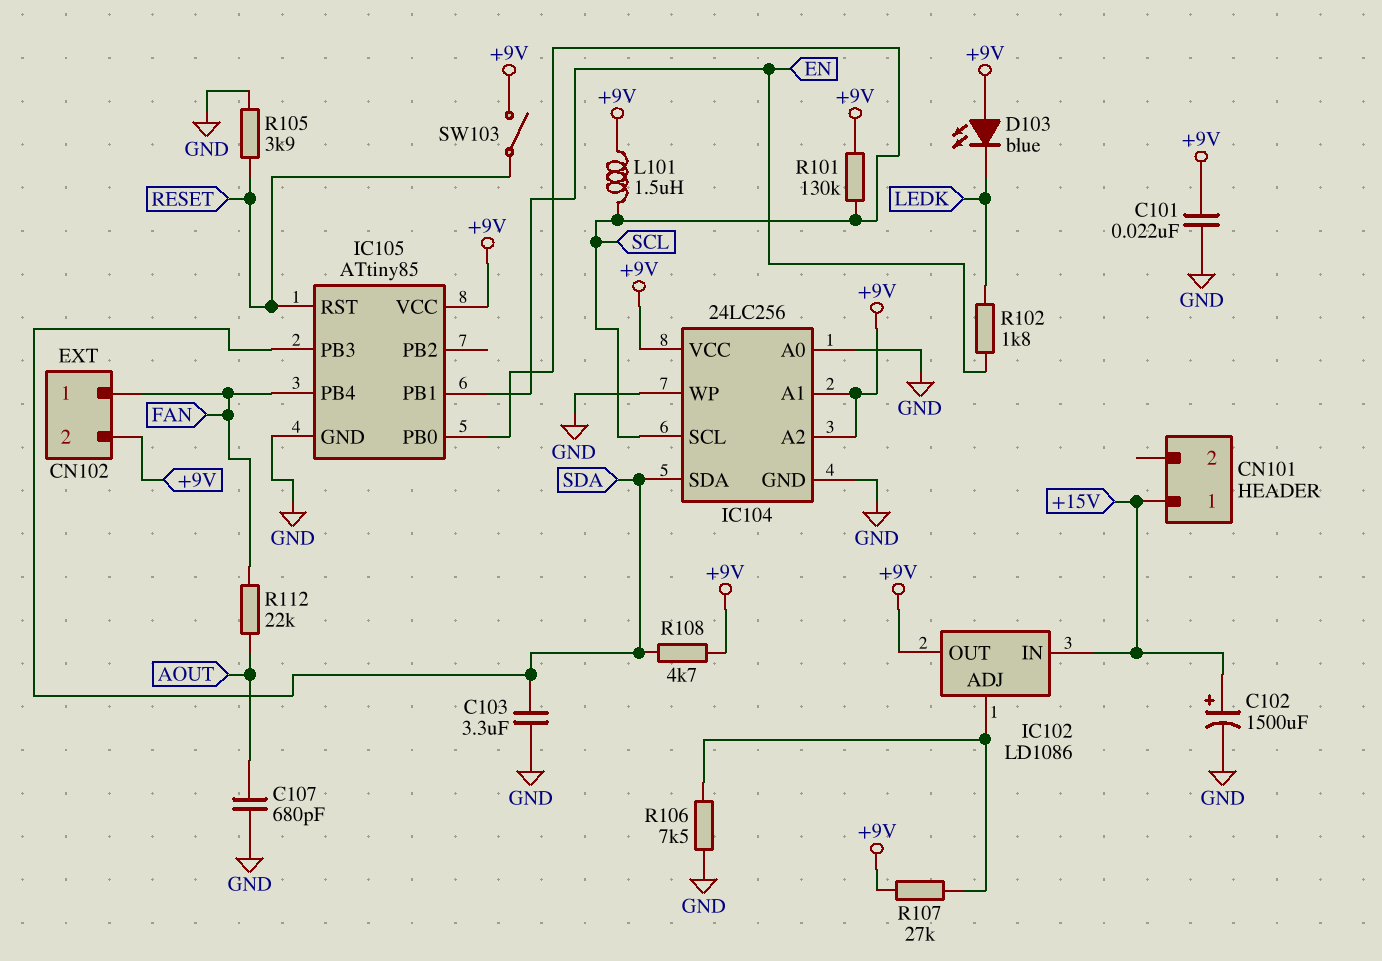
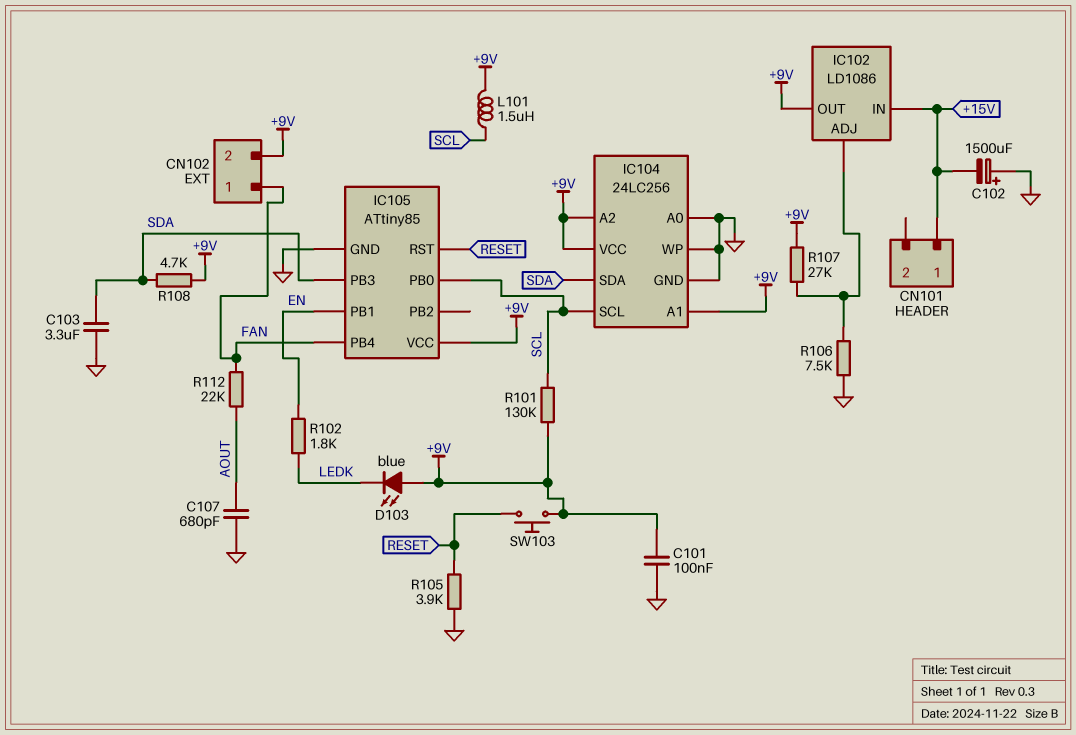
C101: 22nF (+9V, GND) -> 100nF (+9V, GND)
C102: 1500uF (plus +15V, minus GND) -> 1500uF (plus GND, minus +15V)
SW103: switch (+9V, RESET) -> button (+9V, RESET)

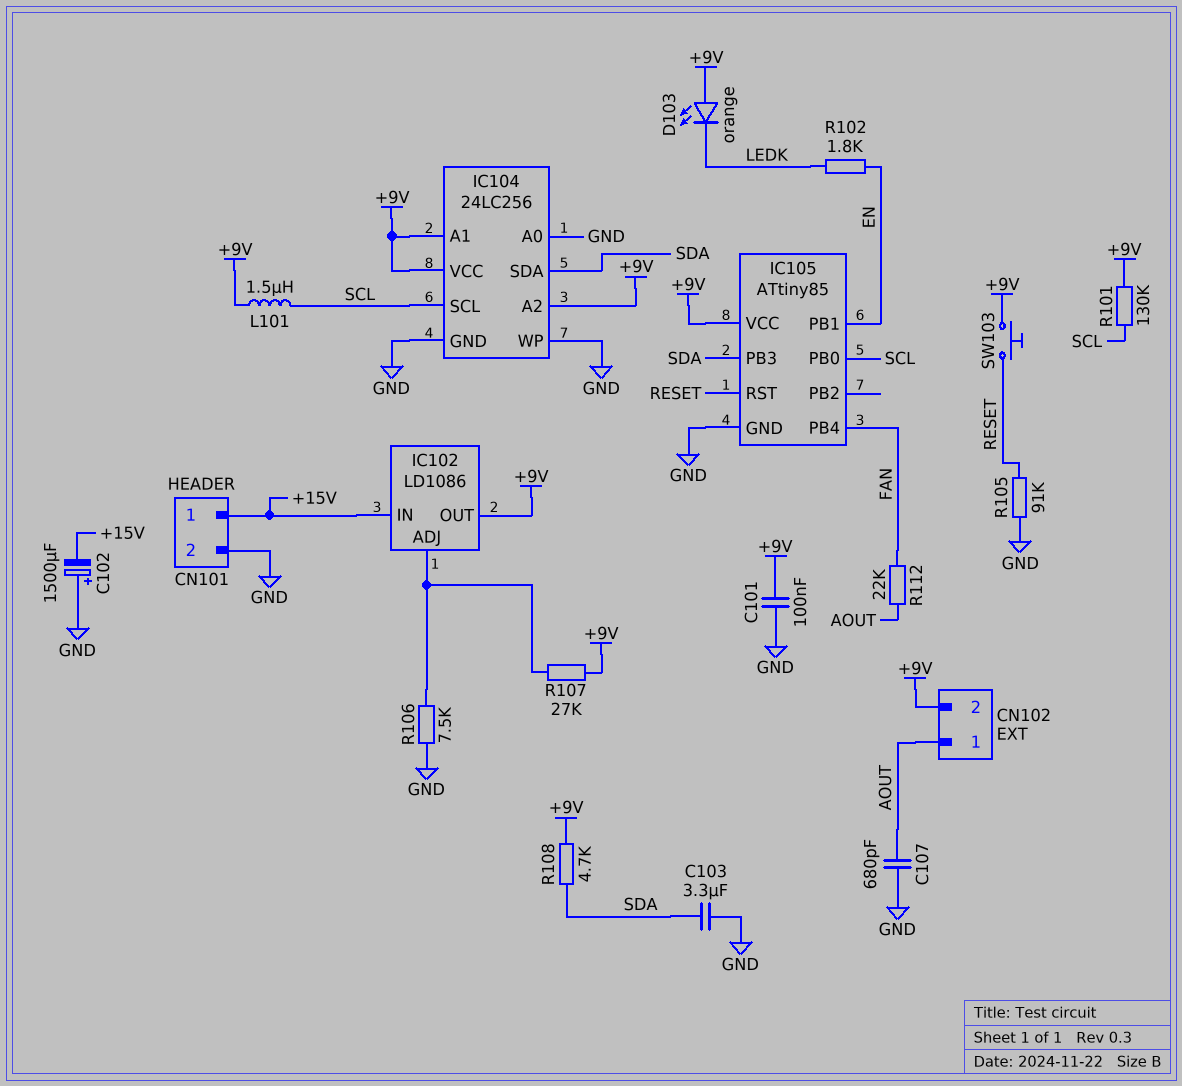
CN101 pin 2: none -> GND
CN102 pin 1: FAN -> AOUT
D103: LED blue (A +9V, K LEDK) -> LED orange (A +9V, K LEDK)
R105: 3.9k (GND, RESET) -> 91k (GND, RESET)

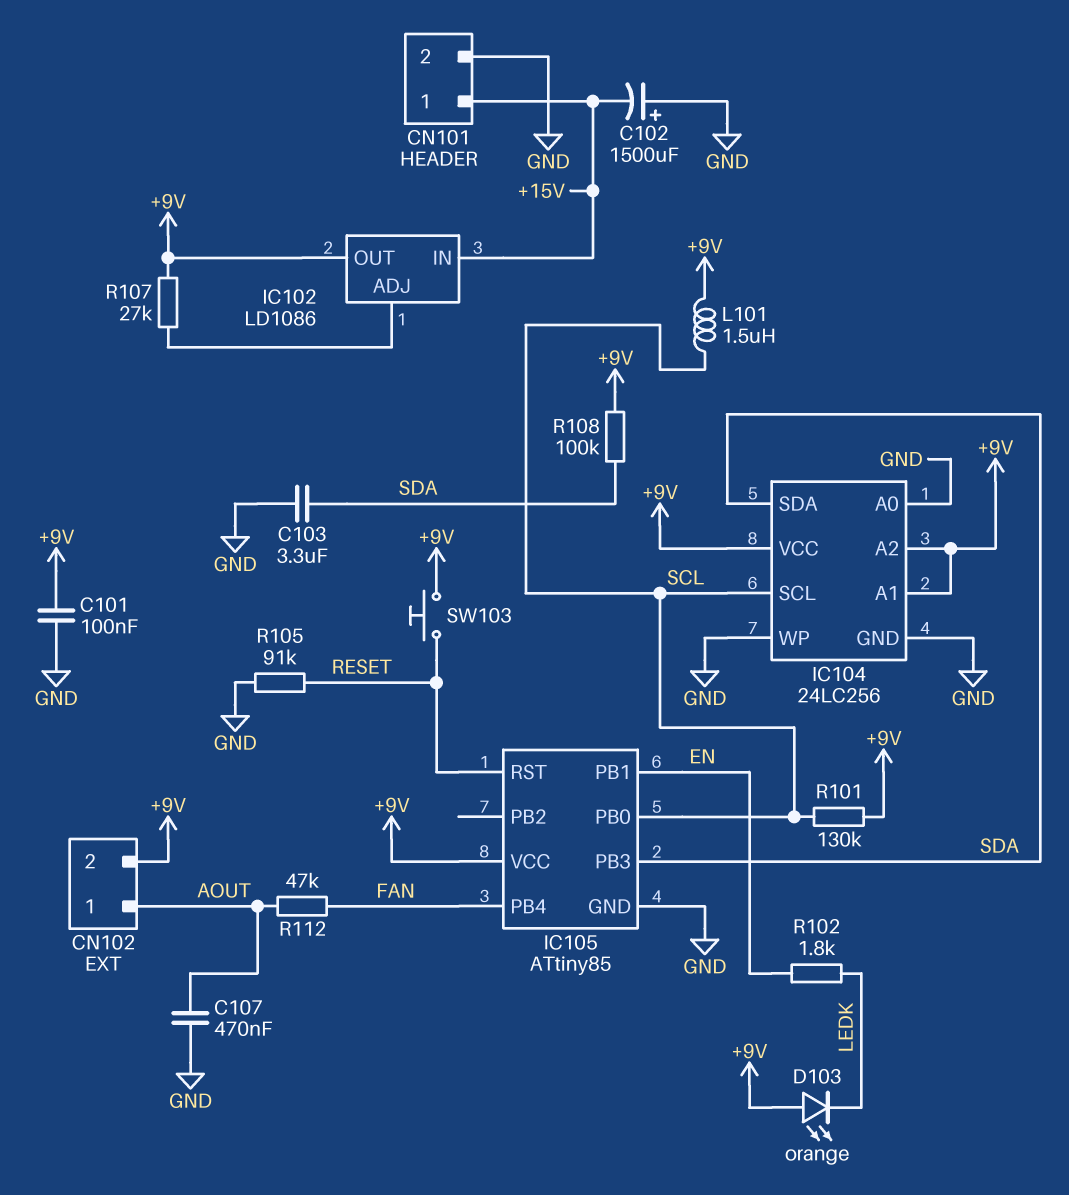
C107: 680pF (AOUT, GND) -> 470nF (AOUT, GND)
R106: 7.5k (GND, IC102/ADJ) -> none
R108: 4.7k (+9V, SDA) -> 100k (+9V, SDA)
R112: 22k (AOUT, FAN) -> 47k (AOUT, FAN)

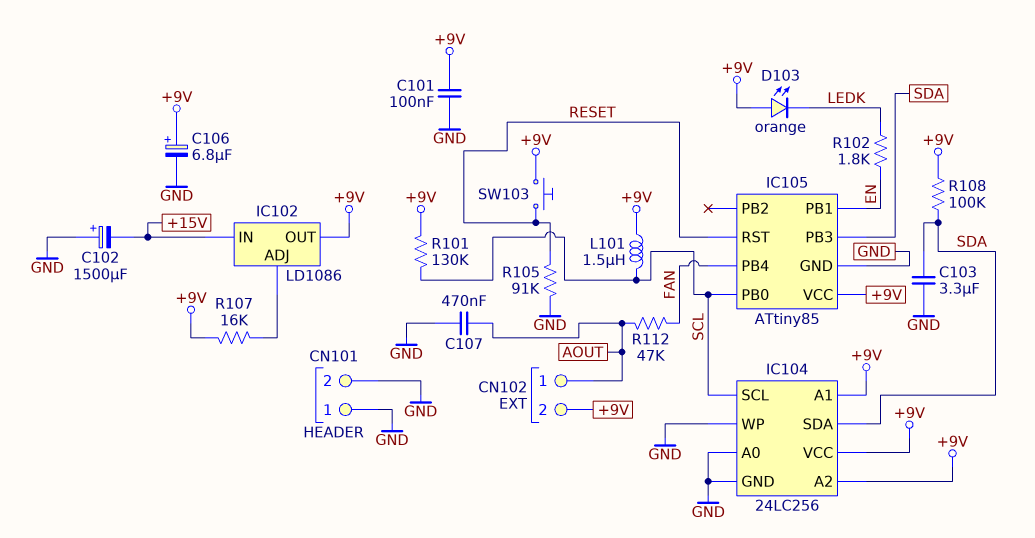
C106: none -> 6.8uF (plus +9V, minus GND)
CN101 pin 1: +15V -> GND
R107: 27k (+9V, IC102/ADJ) -> 16k (+9V, IC102/ADJ)

